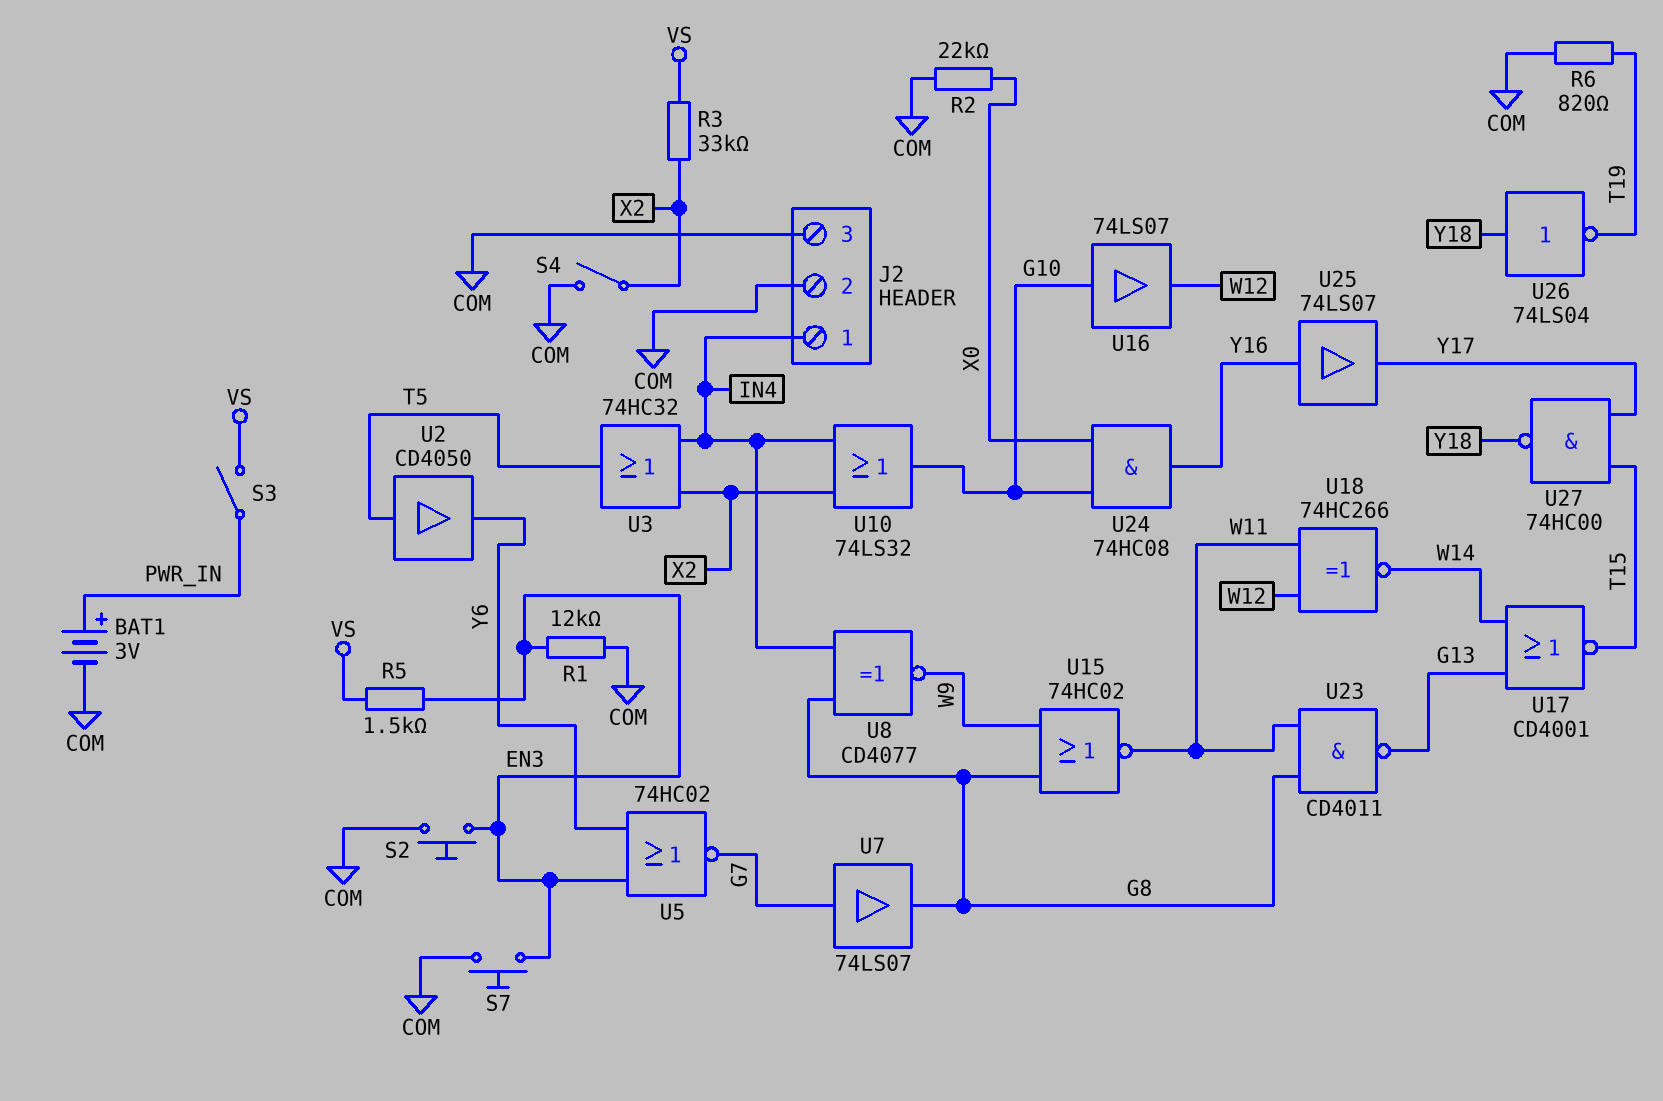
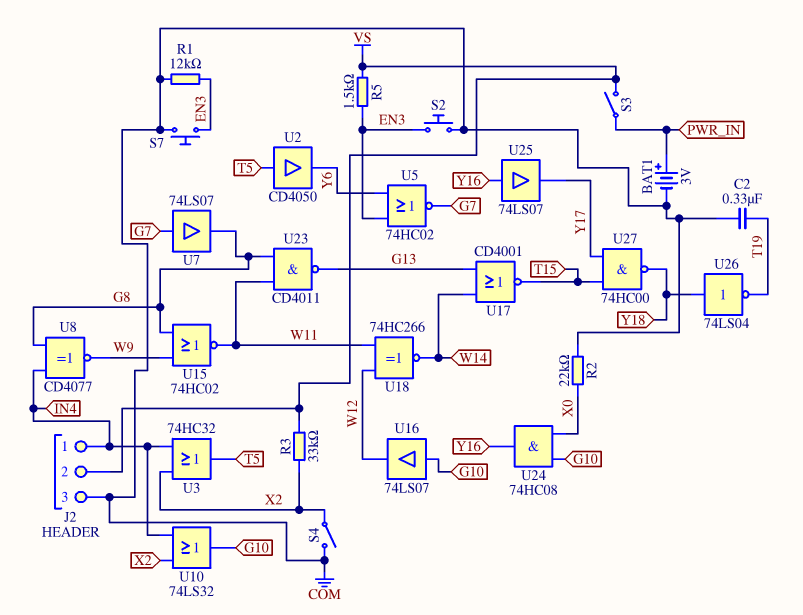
C2: none -> 330nF (COM, T19)
J2 pin 2: COM -> VS
R6: 820 (COM, T19) -> none

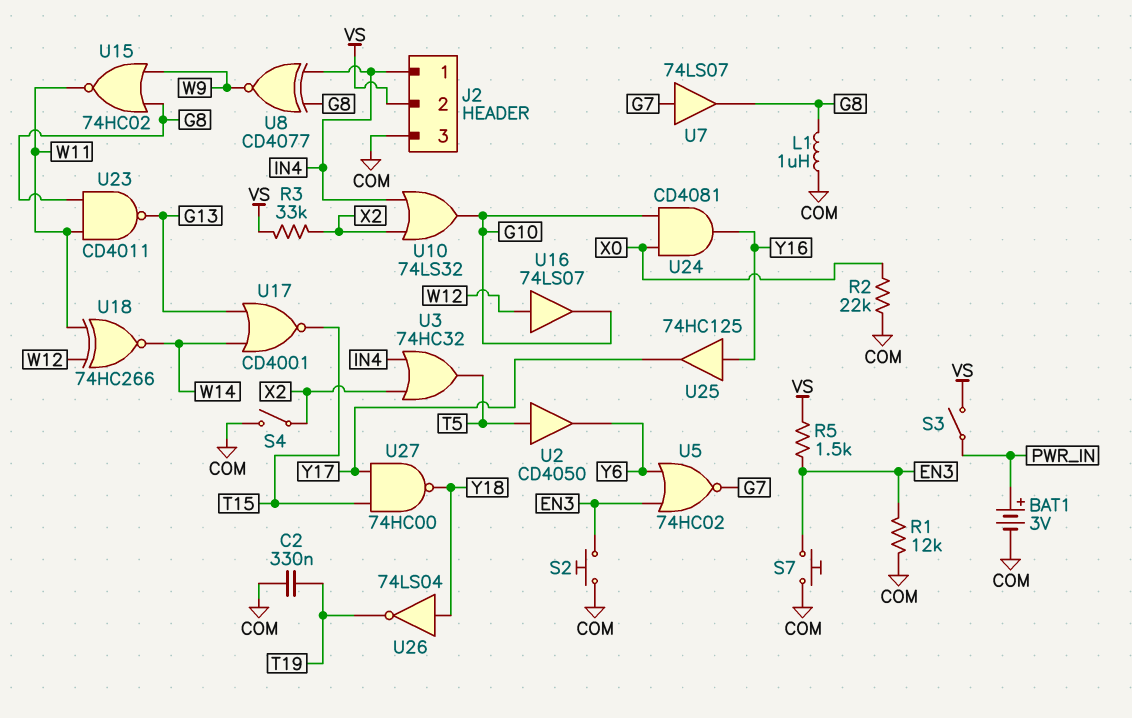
L1: none -> 1uH (COM, G8)
U16: buffer 74LS07 (in G10, out W12) -> buffer 74LS07 (in W12, out G10)
U24: AND 74HC08 (in G10, in X0, out Y16) -> AND CD4081 (in G10, in X0, out Y16)
U25: buffer 74LS07 (in Y16, out Y17) -> buffer 74HC125 (in Y16, out Y17)

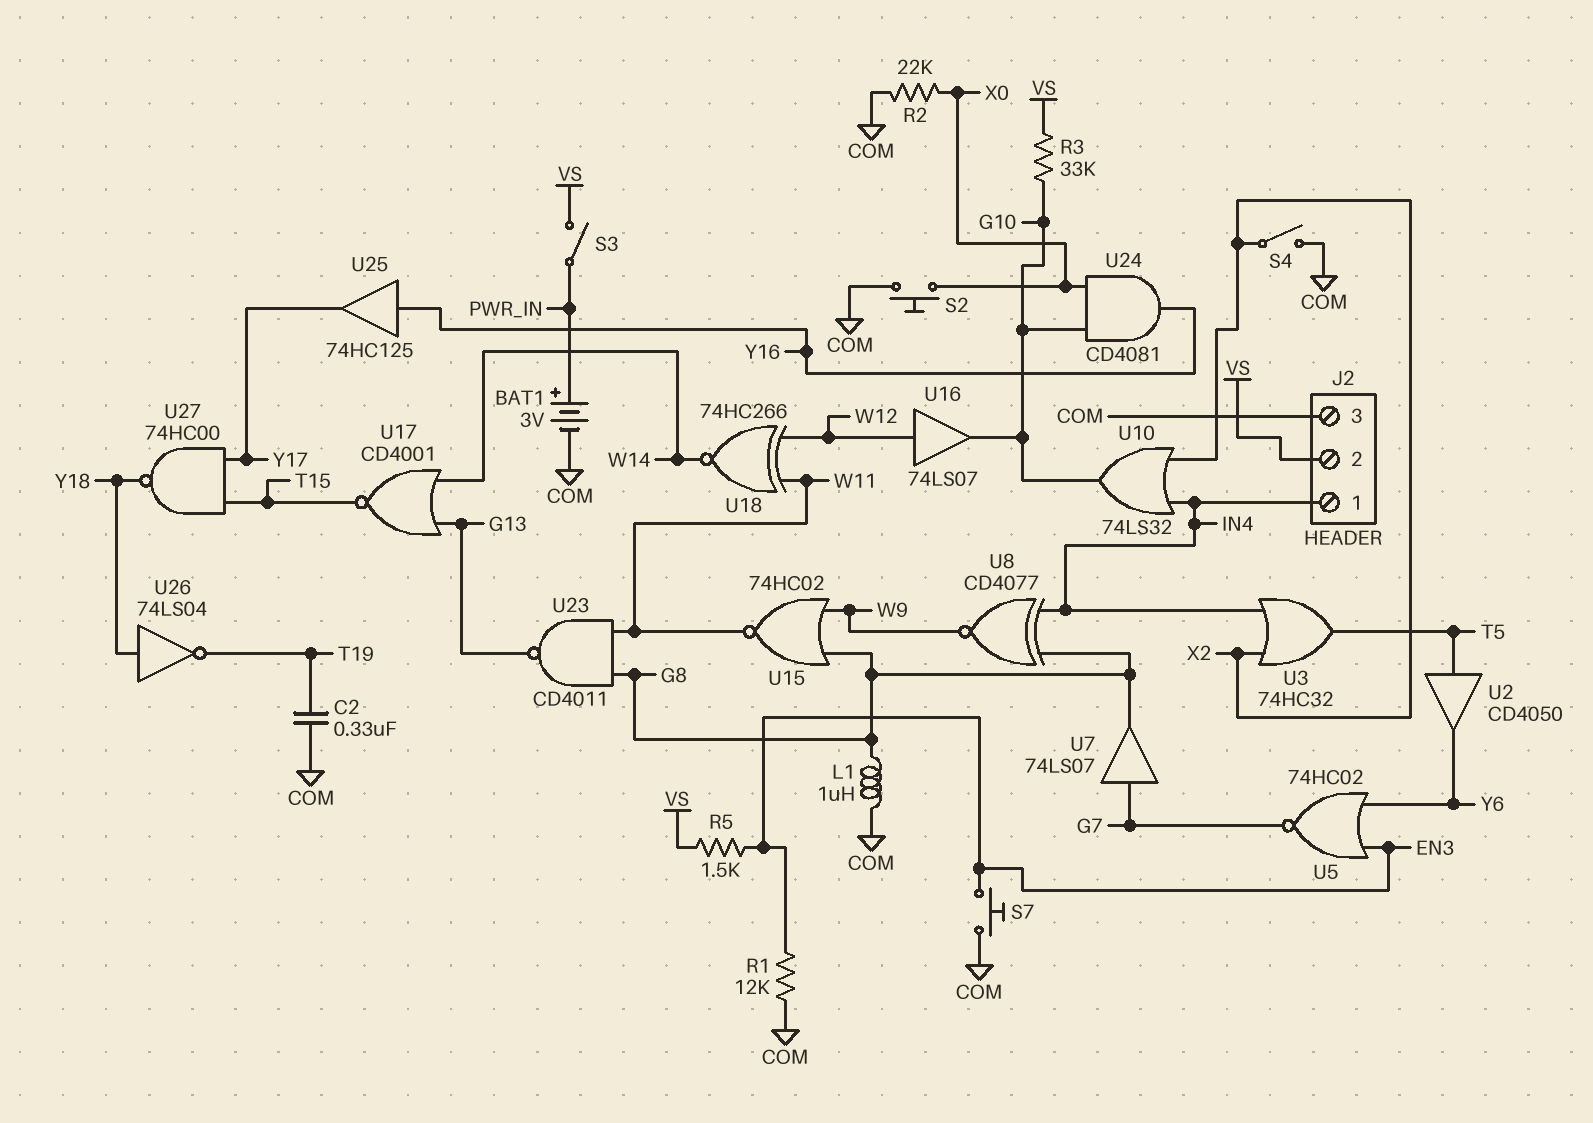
R3: 33k (VS, X2) -> 33k (G10, VS)
S2: button (COM, EN3) -> button (COM, X0)

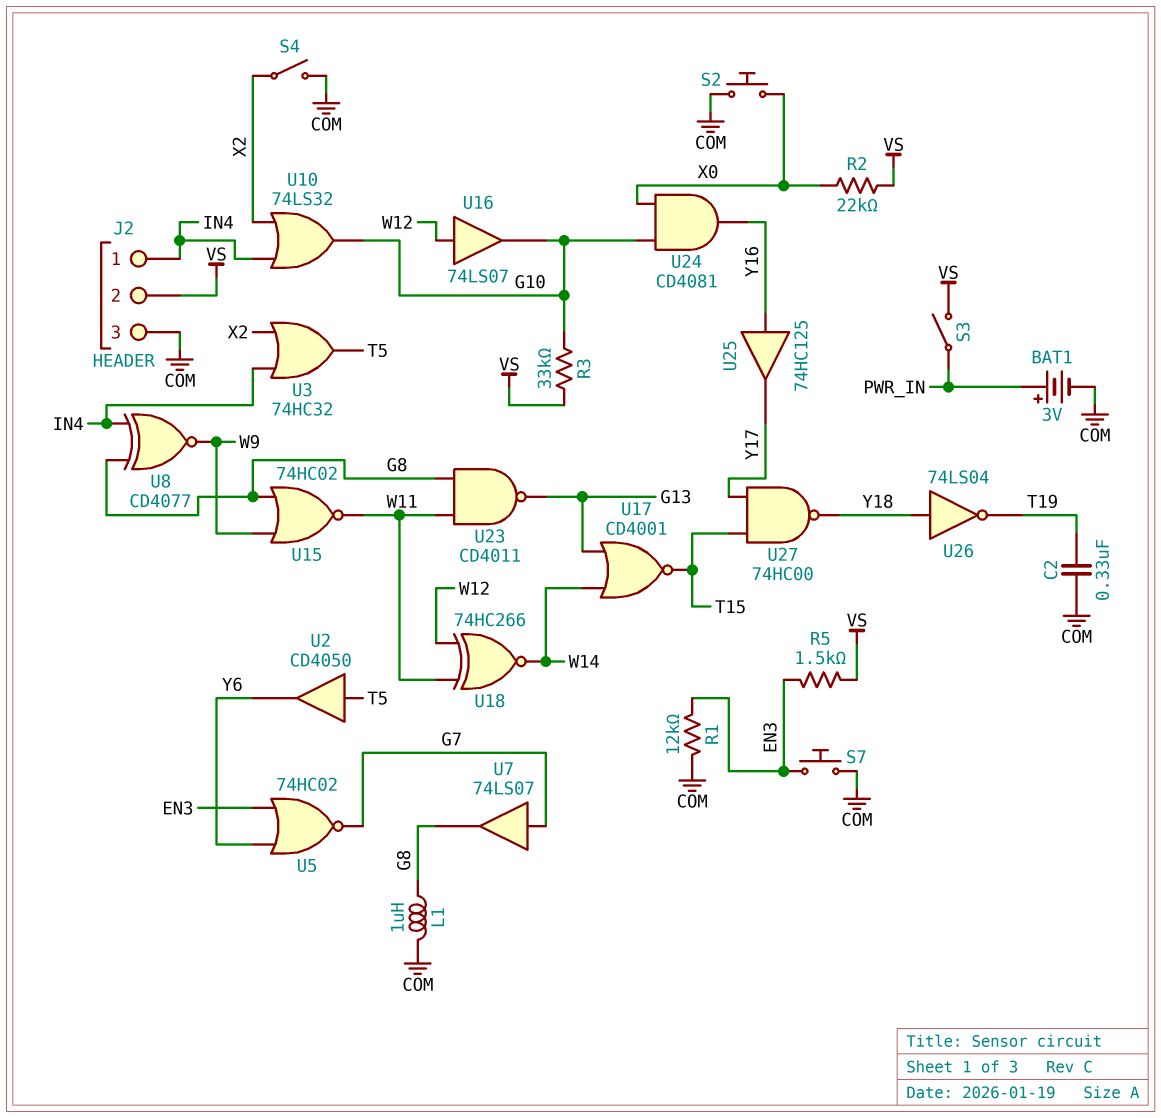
R2: 22k (COM, X0) -> 22k (VS, X0)

